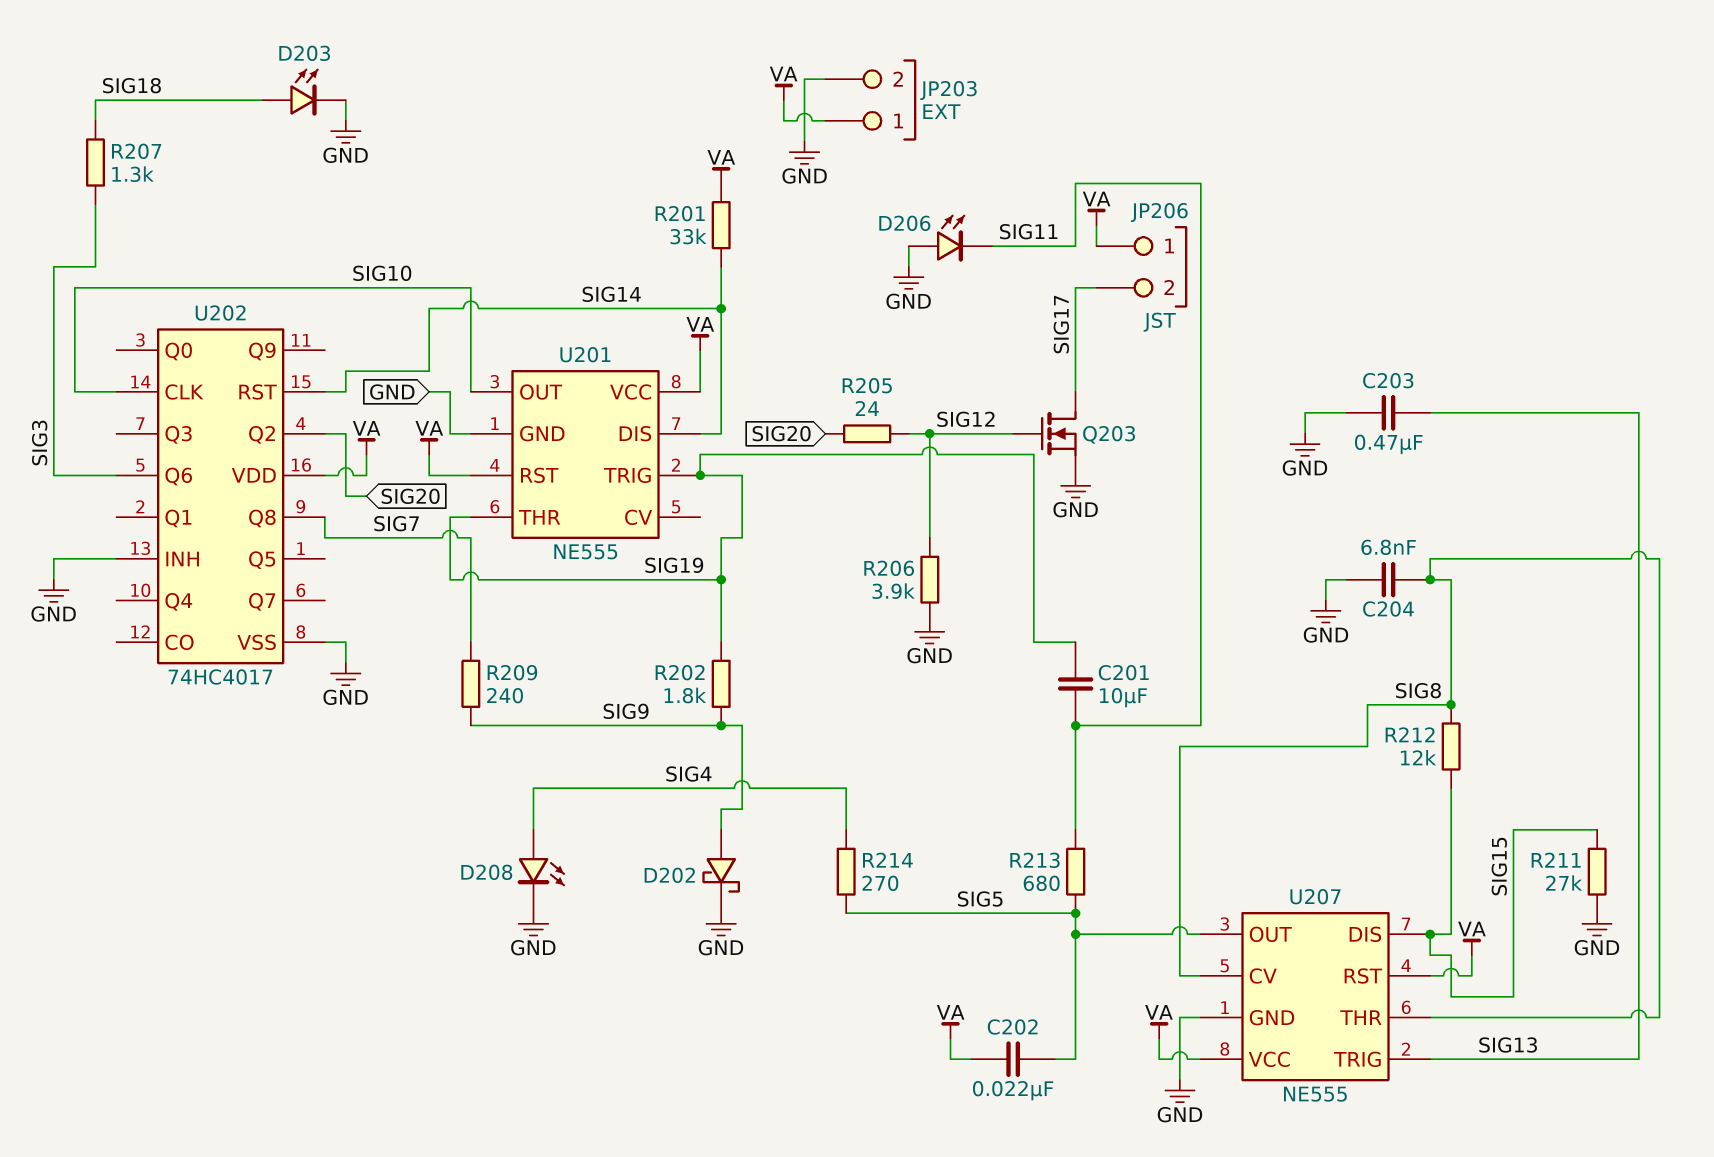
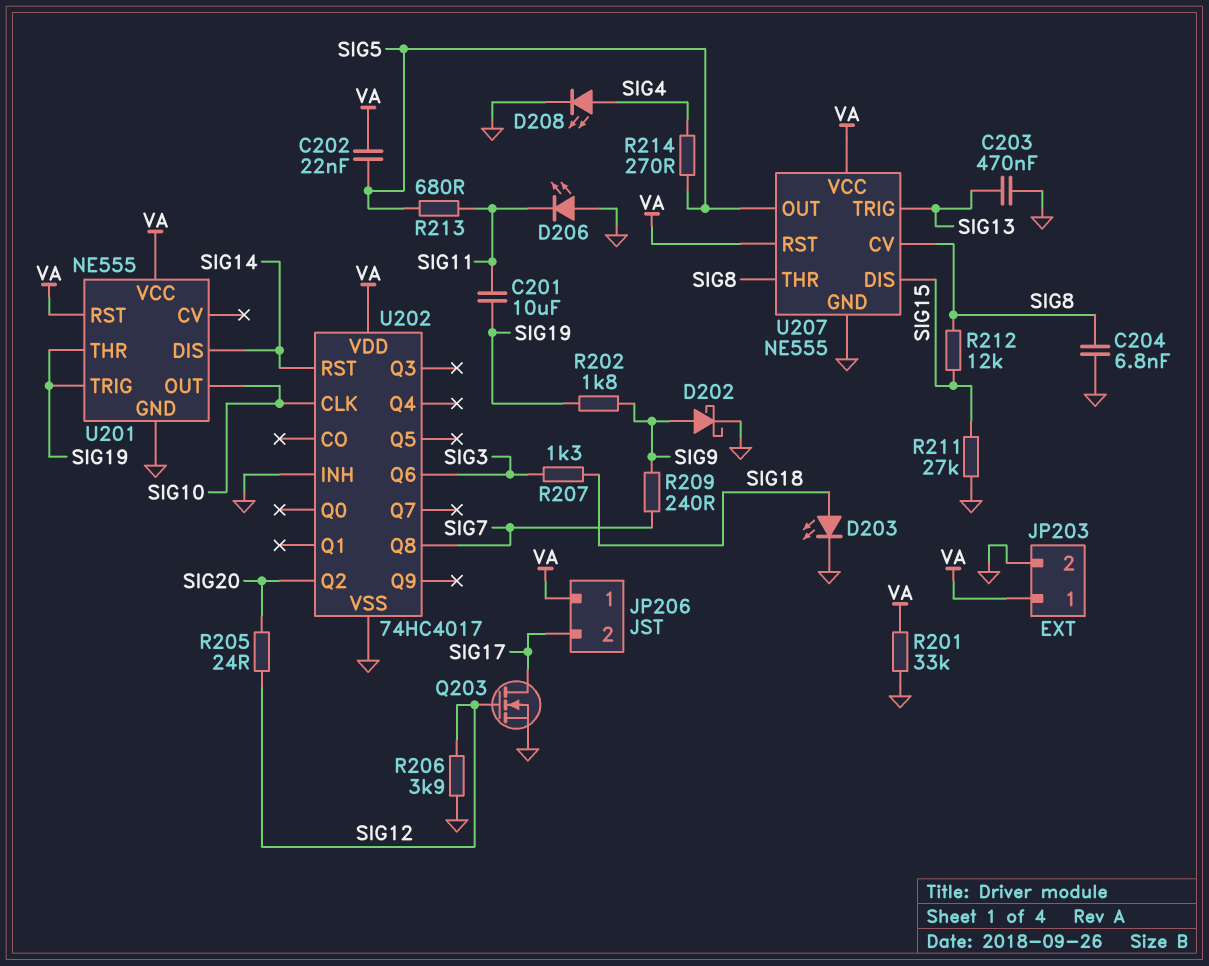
R201: 33k (SIG14, VA) -> 33k (GND, VA)

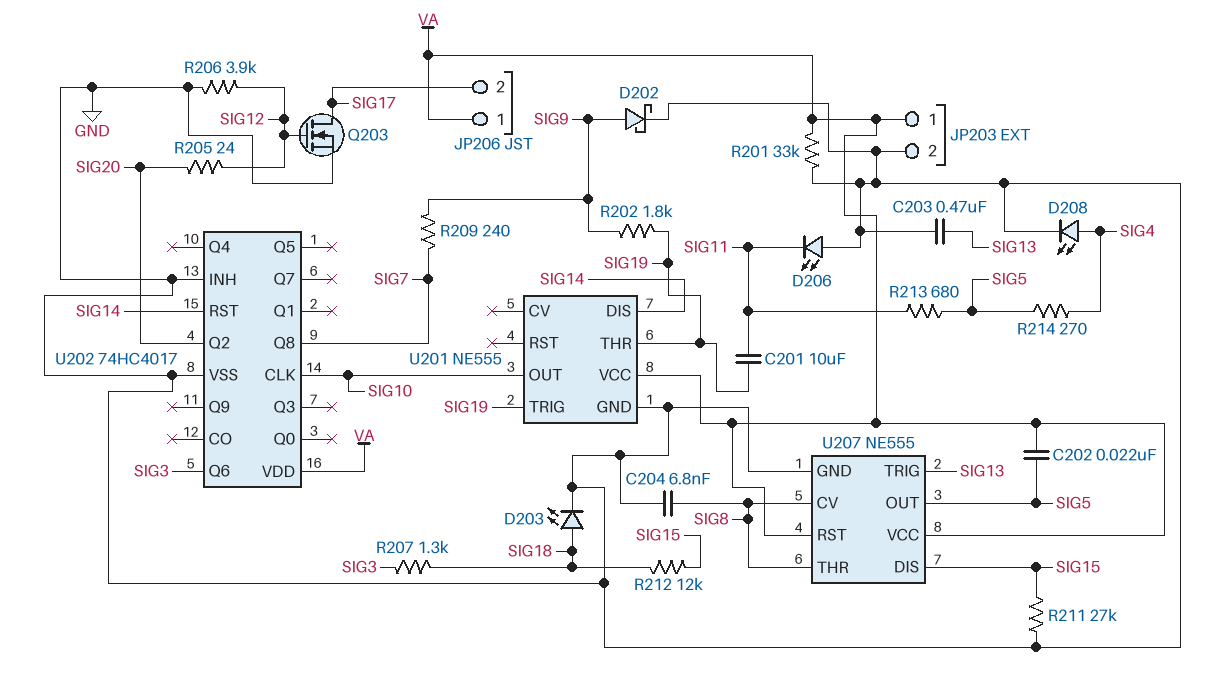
R212: 12k (SIG8, SIG15) -> 12k (SIG15, SIG18)
U201 pin RST: VA -> none

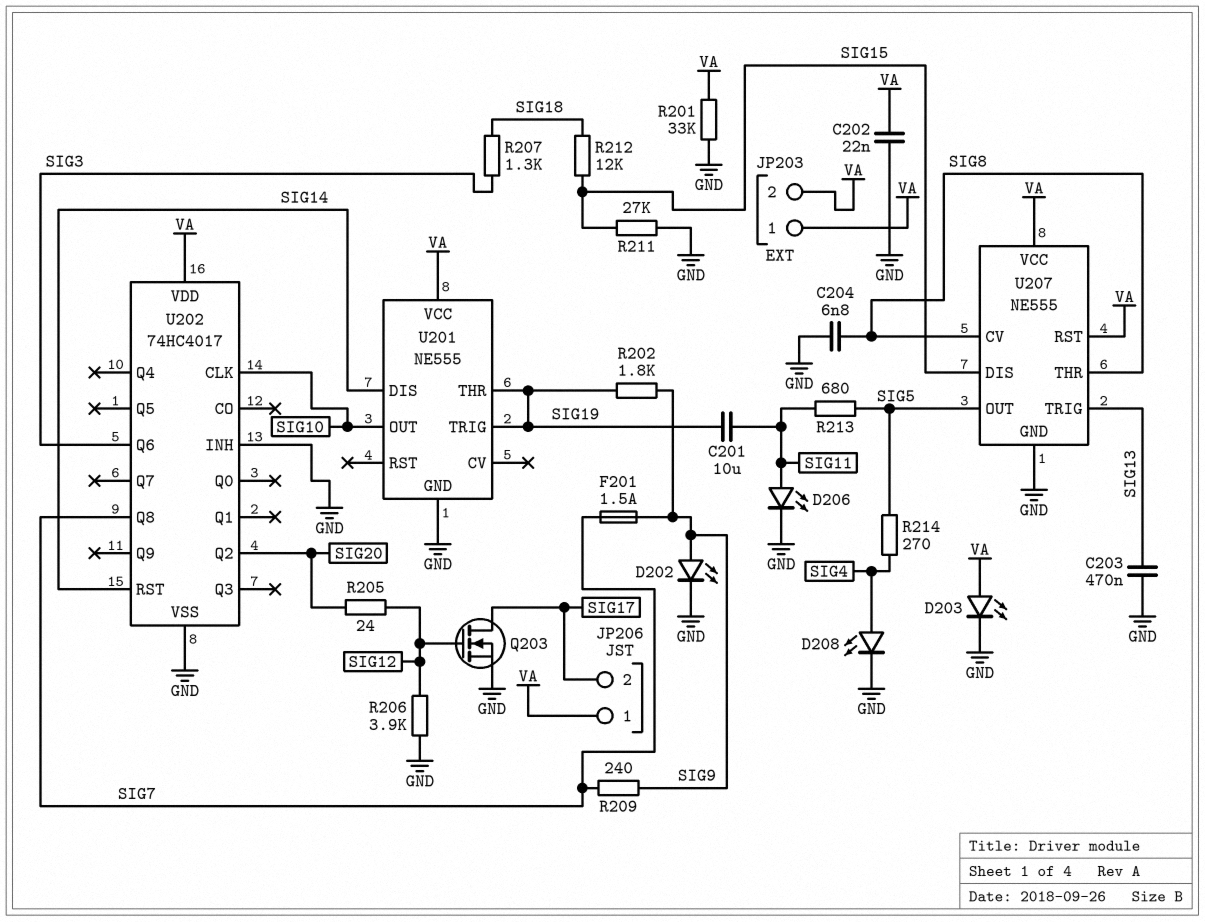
C202: 22nF (SIG5, VA) -> 22nF (GND, VA)
D202: schottky (A SIG9, K GND) -> LED (A SIG9, K GND)
D203: LED (A SIG18, K GND) -> LED (A VA, K GND)
D206: LED (A GND, K SIG11) -> LED (A SIG11, K GND)
F201: none -> 1.5A (SIG7, SIG9)
JP203 pin 2: GND -> VA

